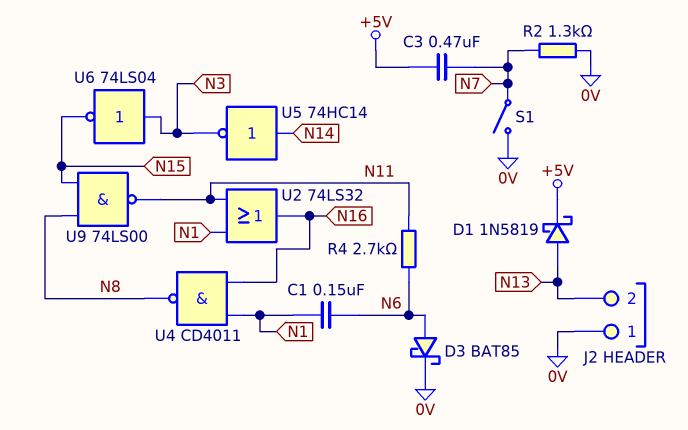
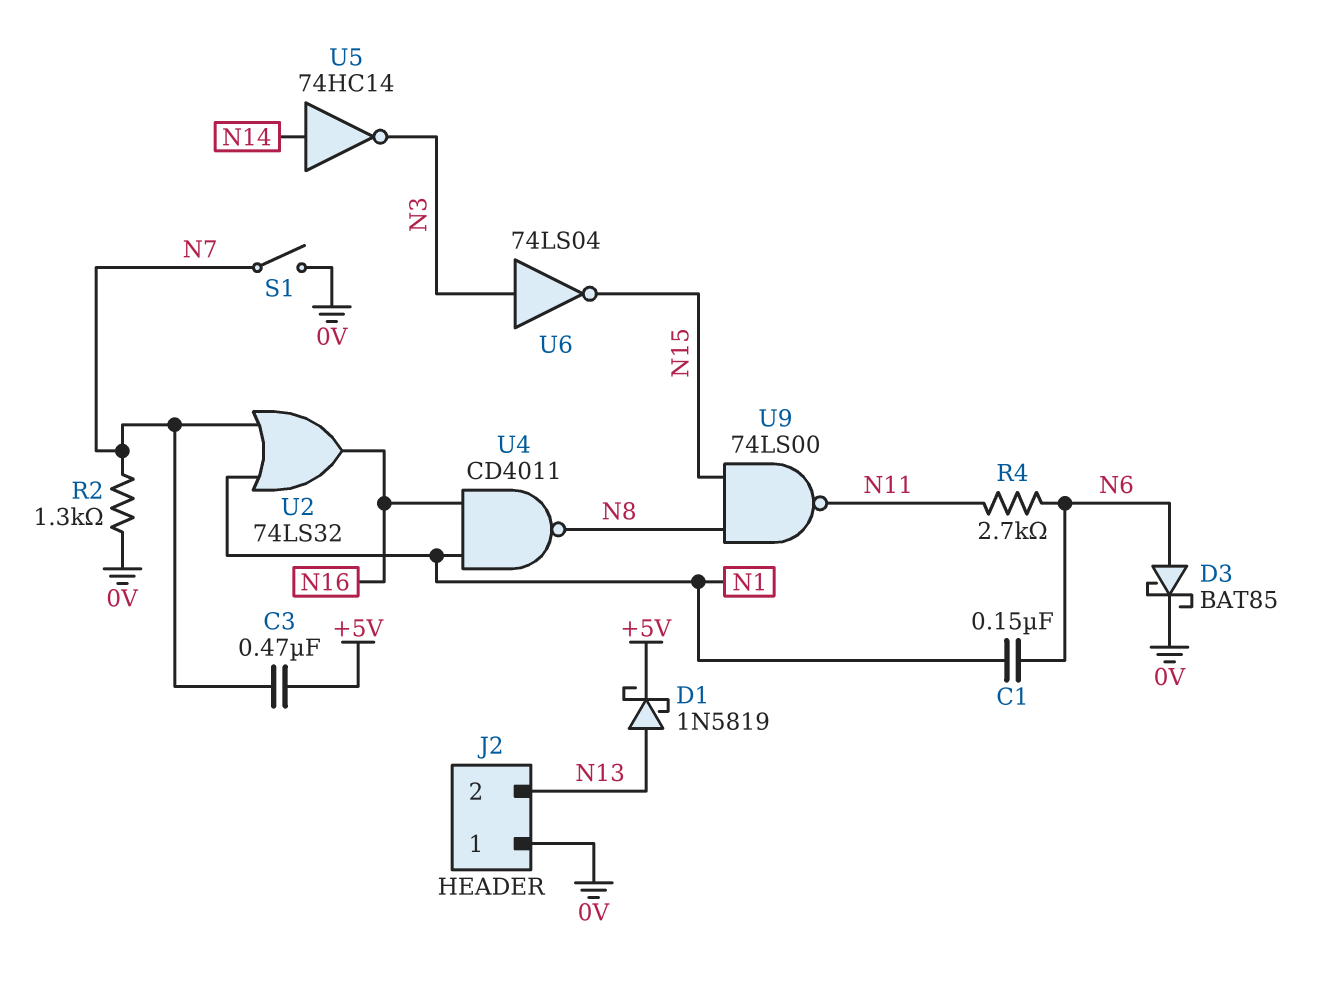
U2: OR 74LS32 (in N1, in N11, out N16) -> OR 74LS32 (in N1, in N7, out N16)

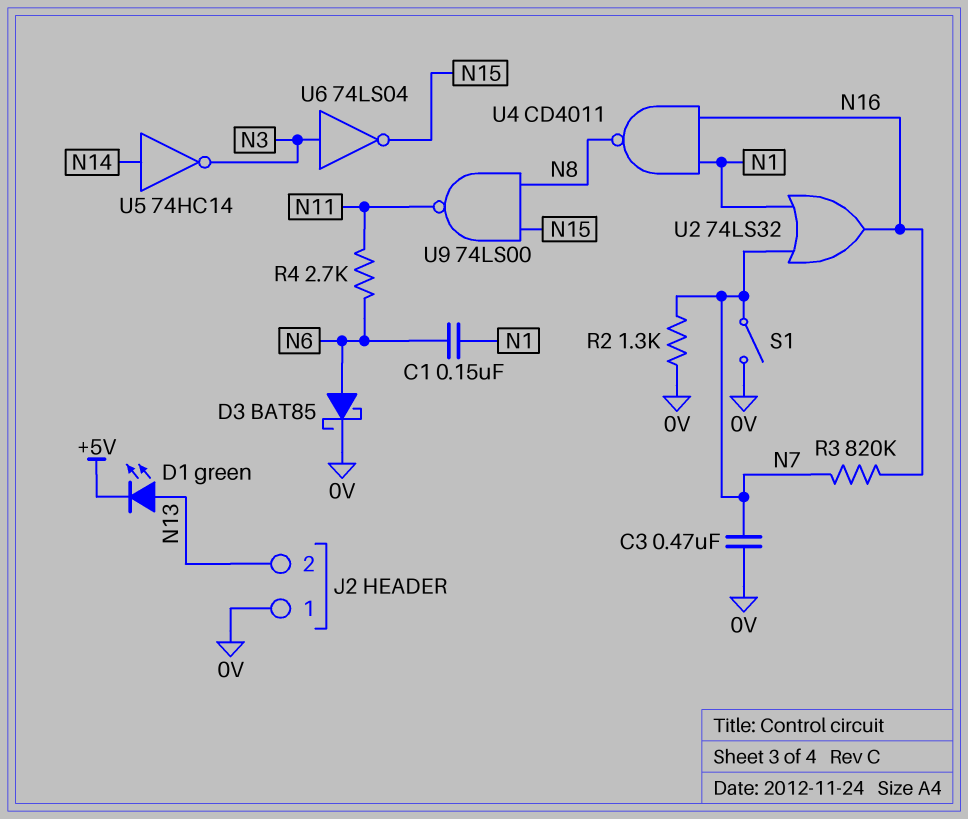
C3: 470nF (+5V, N7) -> 470nF (0V, N7)
D1: schottky 1N5819 (A N13, K +5V) -> LED green (A N13, K +5V)
R3: none -> 820k (N7, N16)

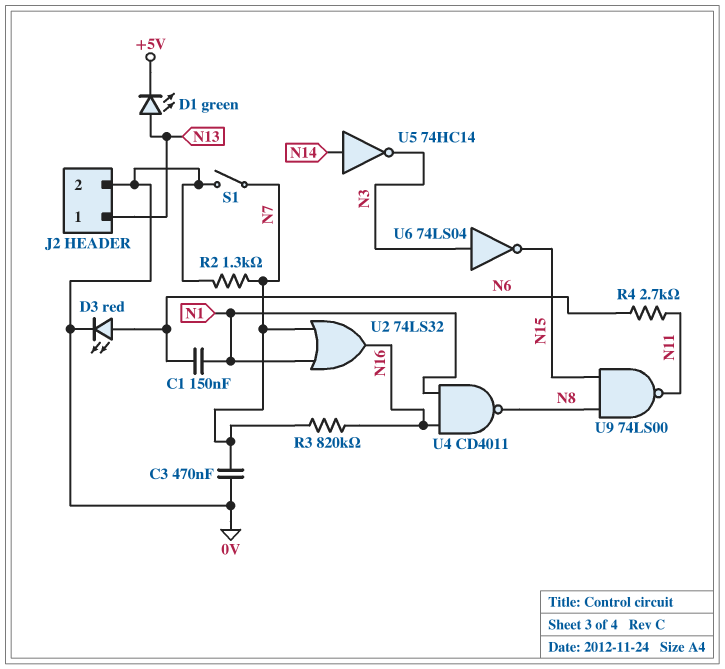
D3: schottky BAT85 (A N6, K 0V) -> LED red (A N6, K 0V)
J2 pin 1: 0V -> N13
J2 pin 2: N13 -> 0V

